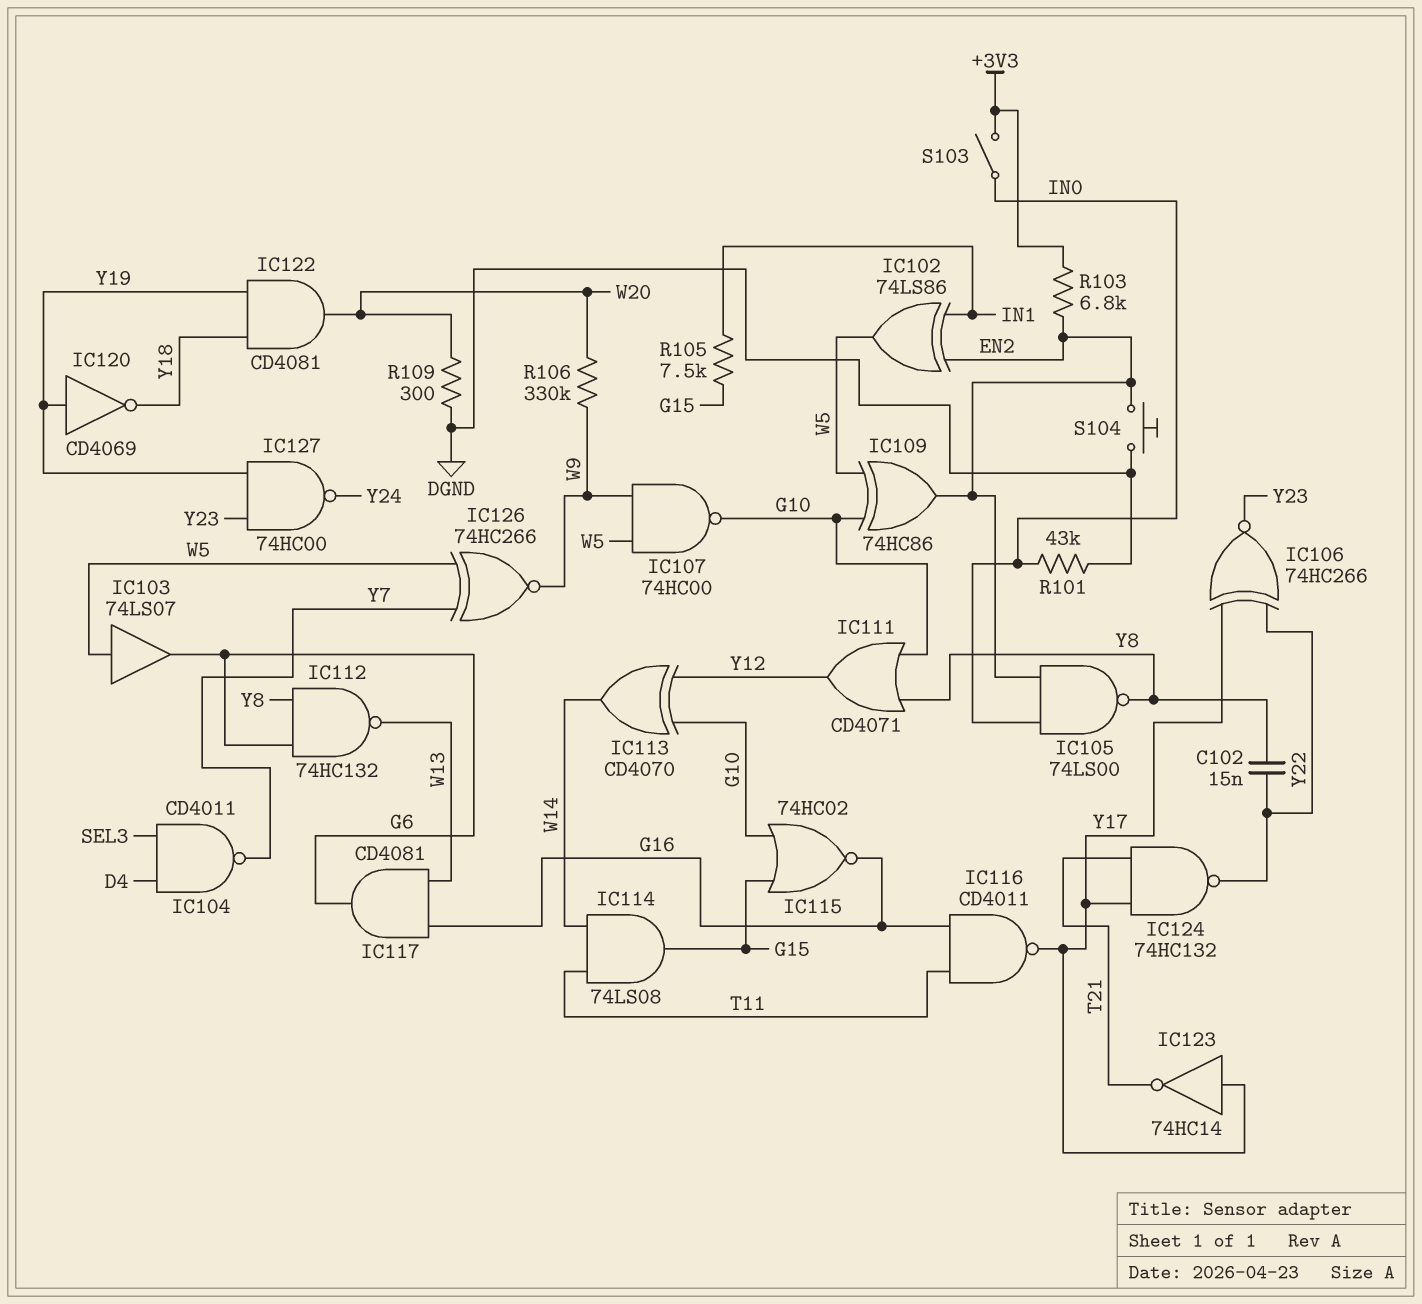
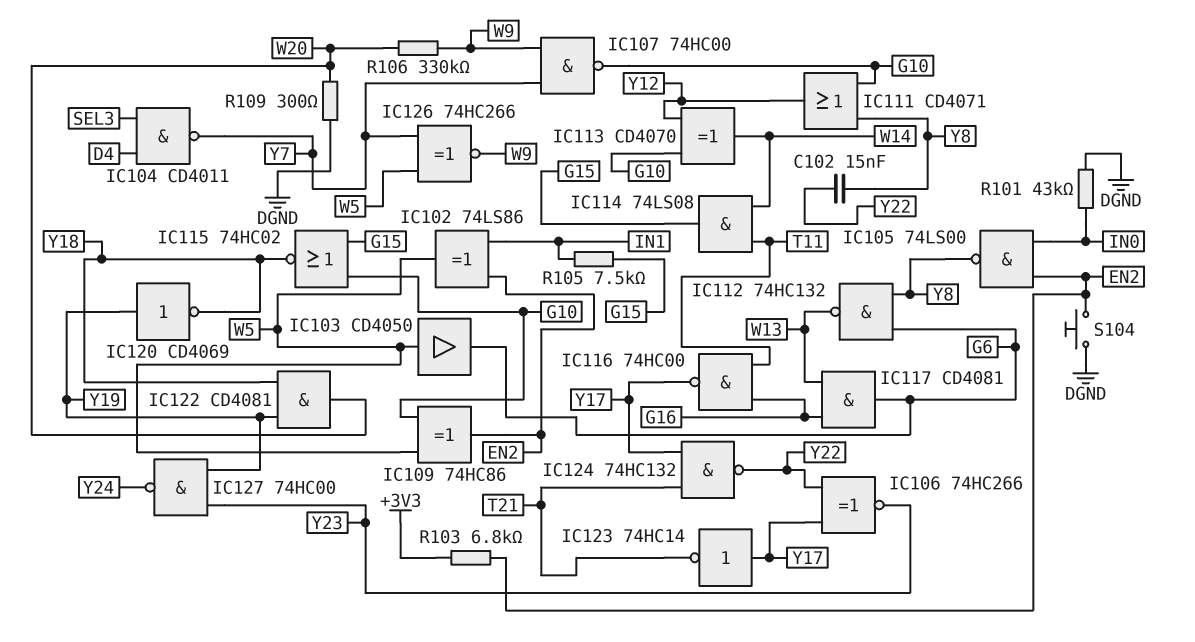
IC103: buffer 74LS07 (in W5, out G6) -> buffer CD4050 (in W5, out G6)
IC107: NAND 74HC00 (in W5, in W9, out G10) -> NAND 74HC00 (in W9, in Y7, out G10)
IC115: NOR 74HC02 (in G10, in G15, out G16) -> NOR 74HC02 (in G10, in G15, out Y18)
IC116: NAND CD4011 (in G16, in T11, out Y17) -> NAND 74HC00 (in G16, in T11, out Y17)
S103: switch (+3V3, IN0) -> none

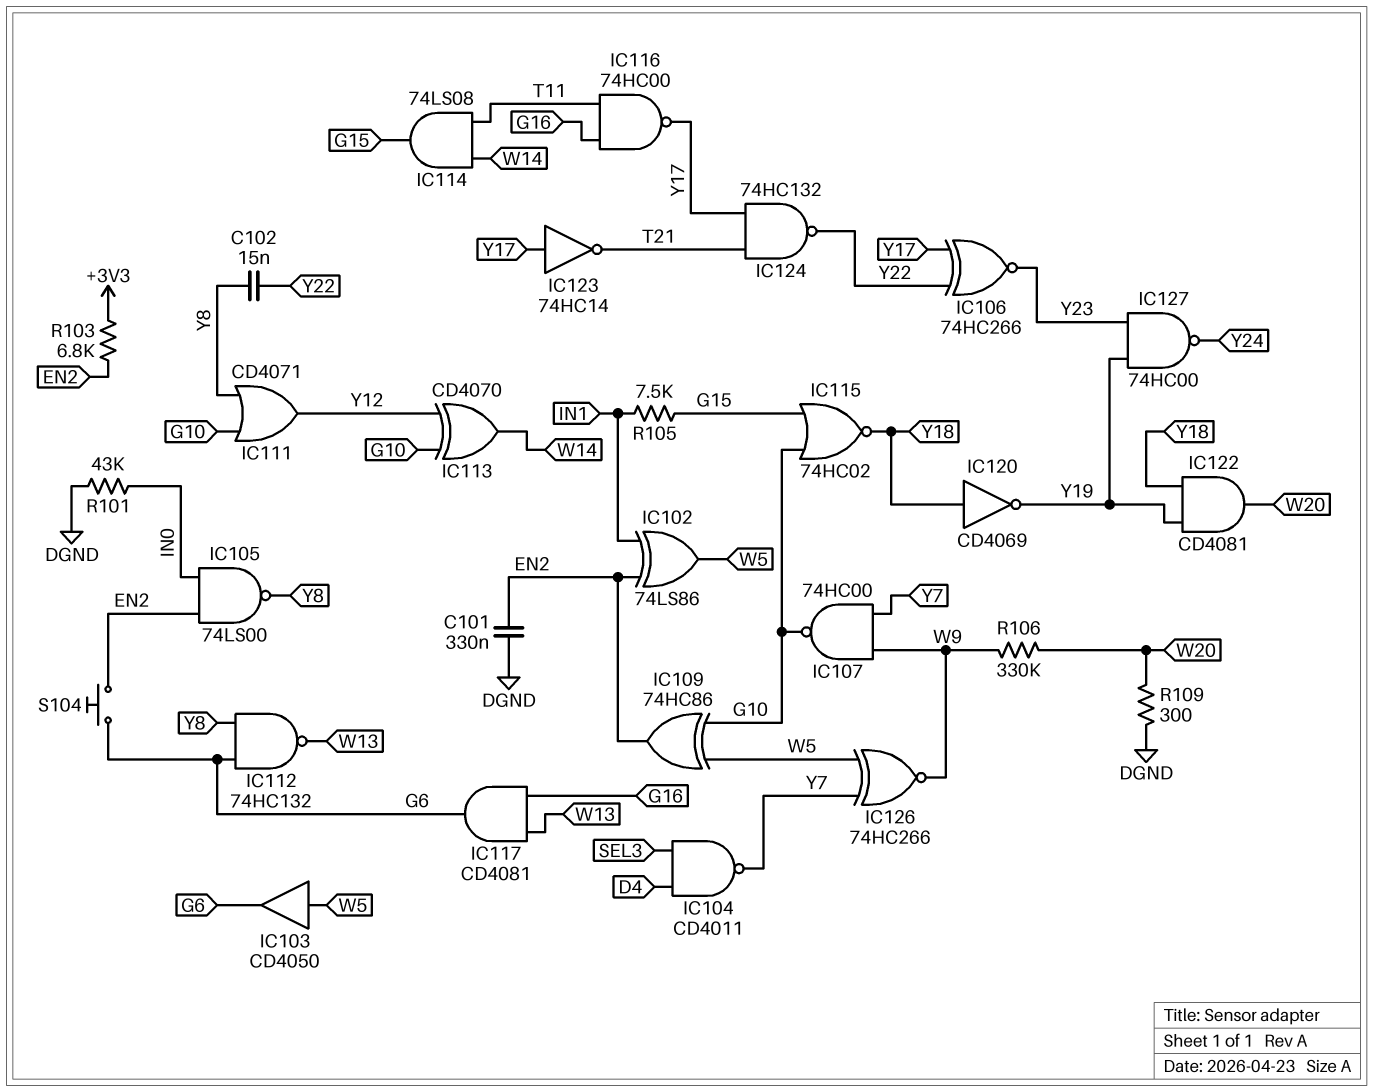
C101: none -> 330nF (DGND, EN2)
IC120: NOT CD4069 (in Y19, out Y18) -> NOT CD4069 (in Y18, out Y19)
S104: button (DGND, EN2) -> button (EN2, G6)

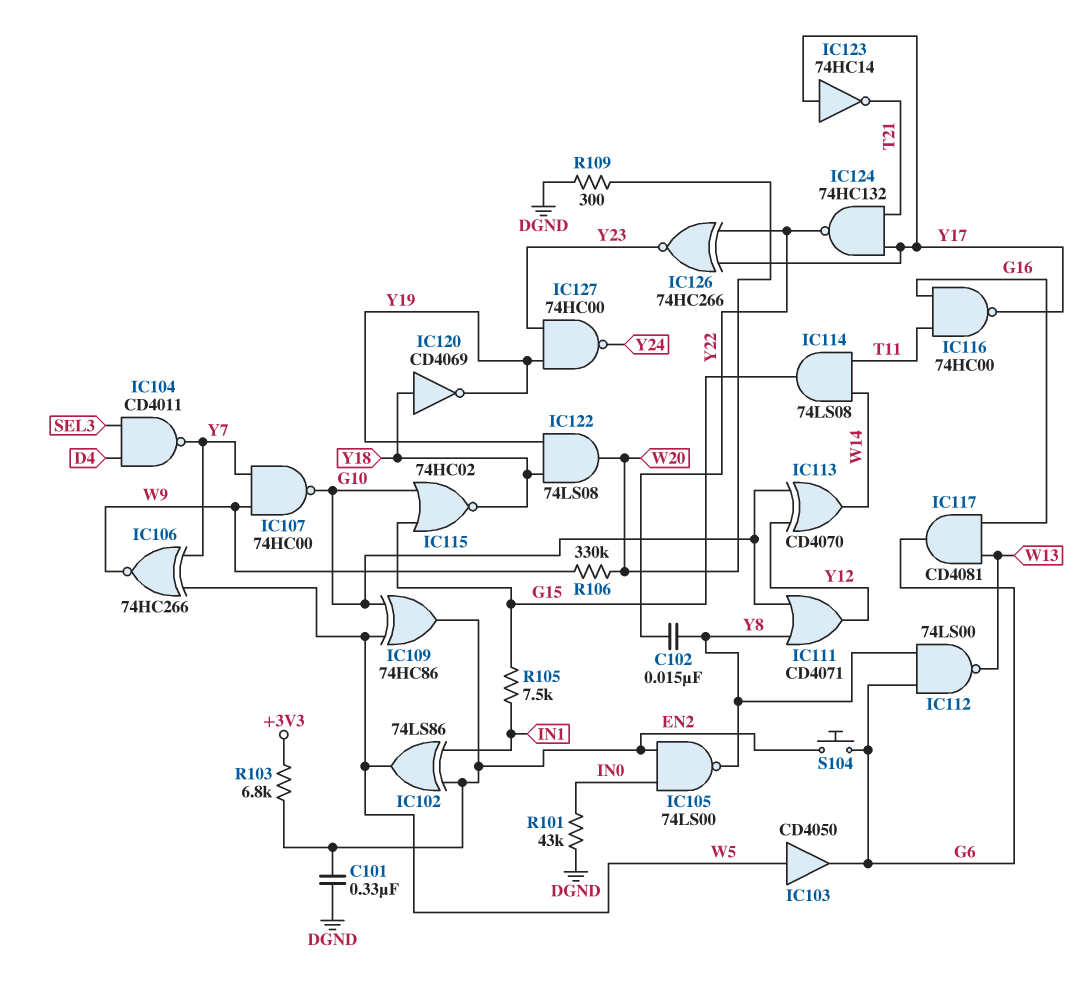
IC106: XNOR 74HC266 (in Y17, in Y22, out Y23) -> XNOR 74HC266 (in W5, in Y7, out W9)
IC112: NAND 74HC132 (in G6, in Y8, out W13) -> NAND 74LS00 (in G6, in Y8, out W13)
IC122: AND CD4081 (in Y18, in Y19, out W20) -> AND 74LS08 (in Y18, in Y19, out W20)
IC126: XNOR 74HC266 (in W5, in Y7, out W9) -> XNOR 74HC266 (in Y17, in Y22, out Y23)

